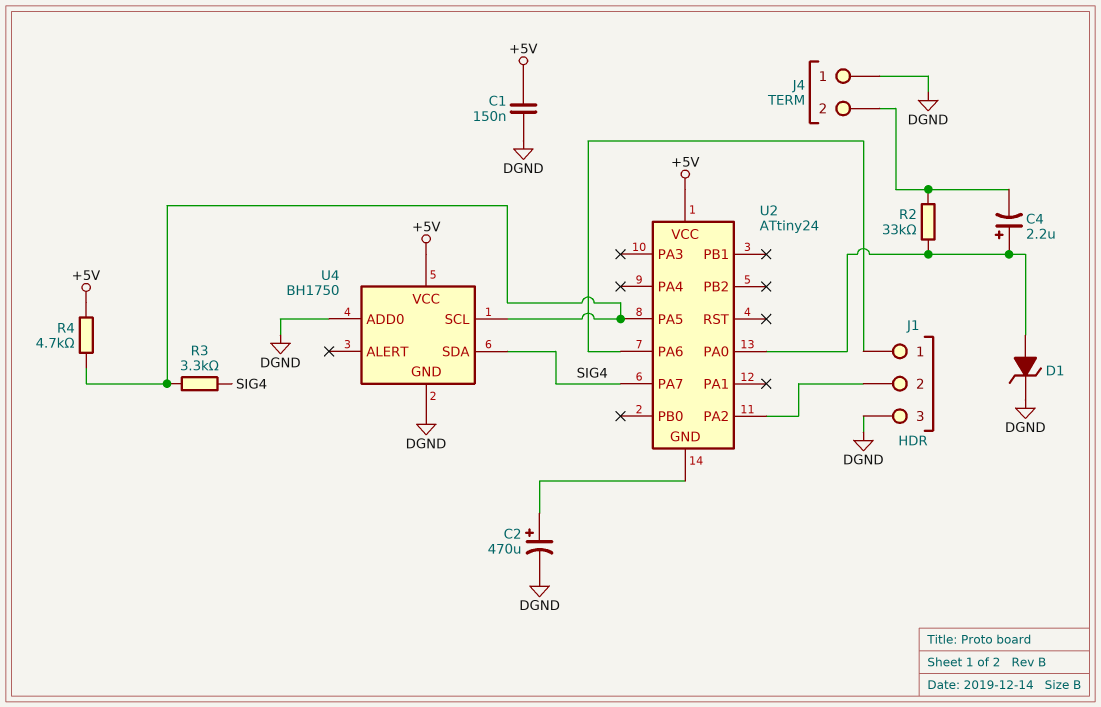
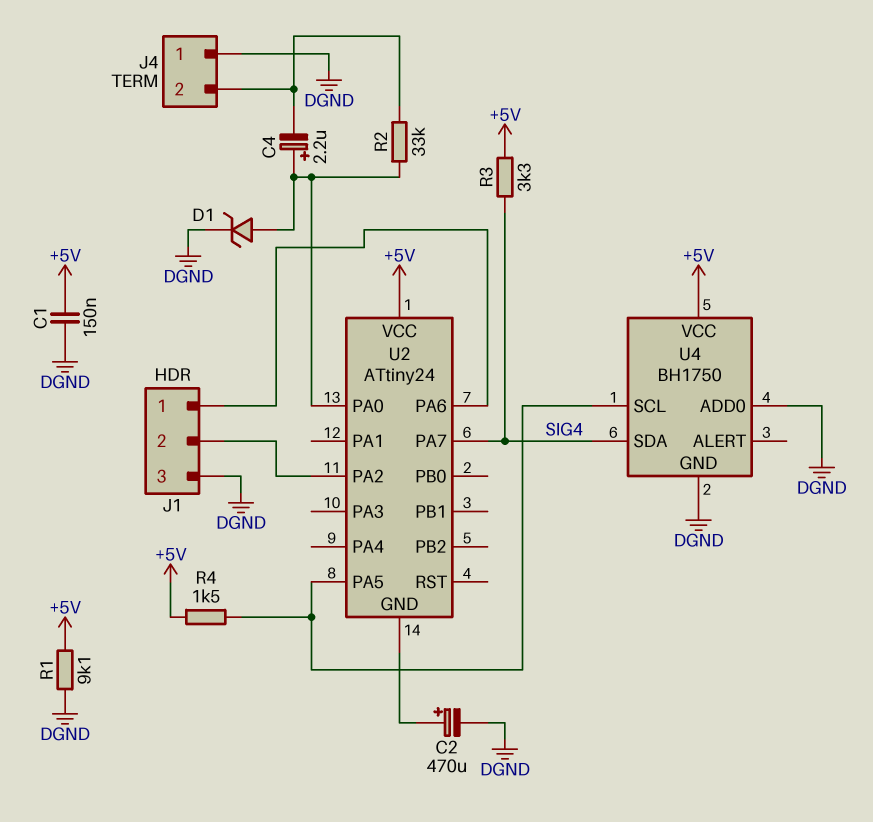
R1: none -> 9.1k (+5V, DGND)
R3: 3.3k (SIG4, U2/PA5) -> 3.3k (+5V, SIG4)
R4: 4.7k (+5V, U2/PA5) -> 1.5k (+5V, U2/PA5)

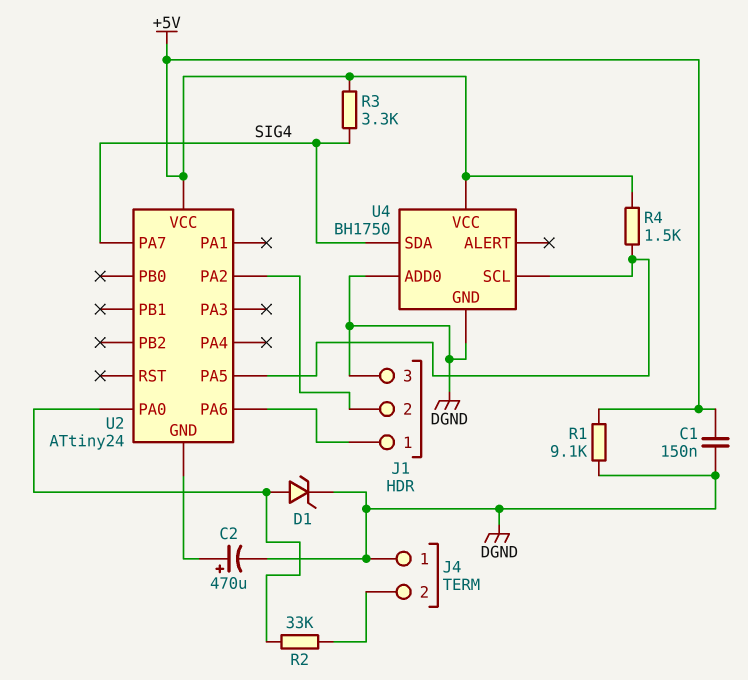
C4: 2.2uF (plus U2/PA0, minus J4/2) -> none

